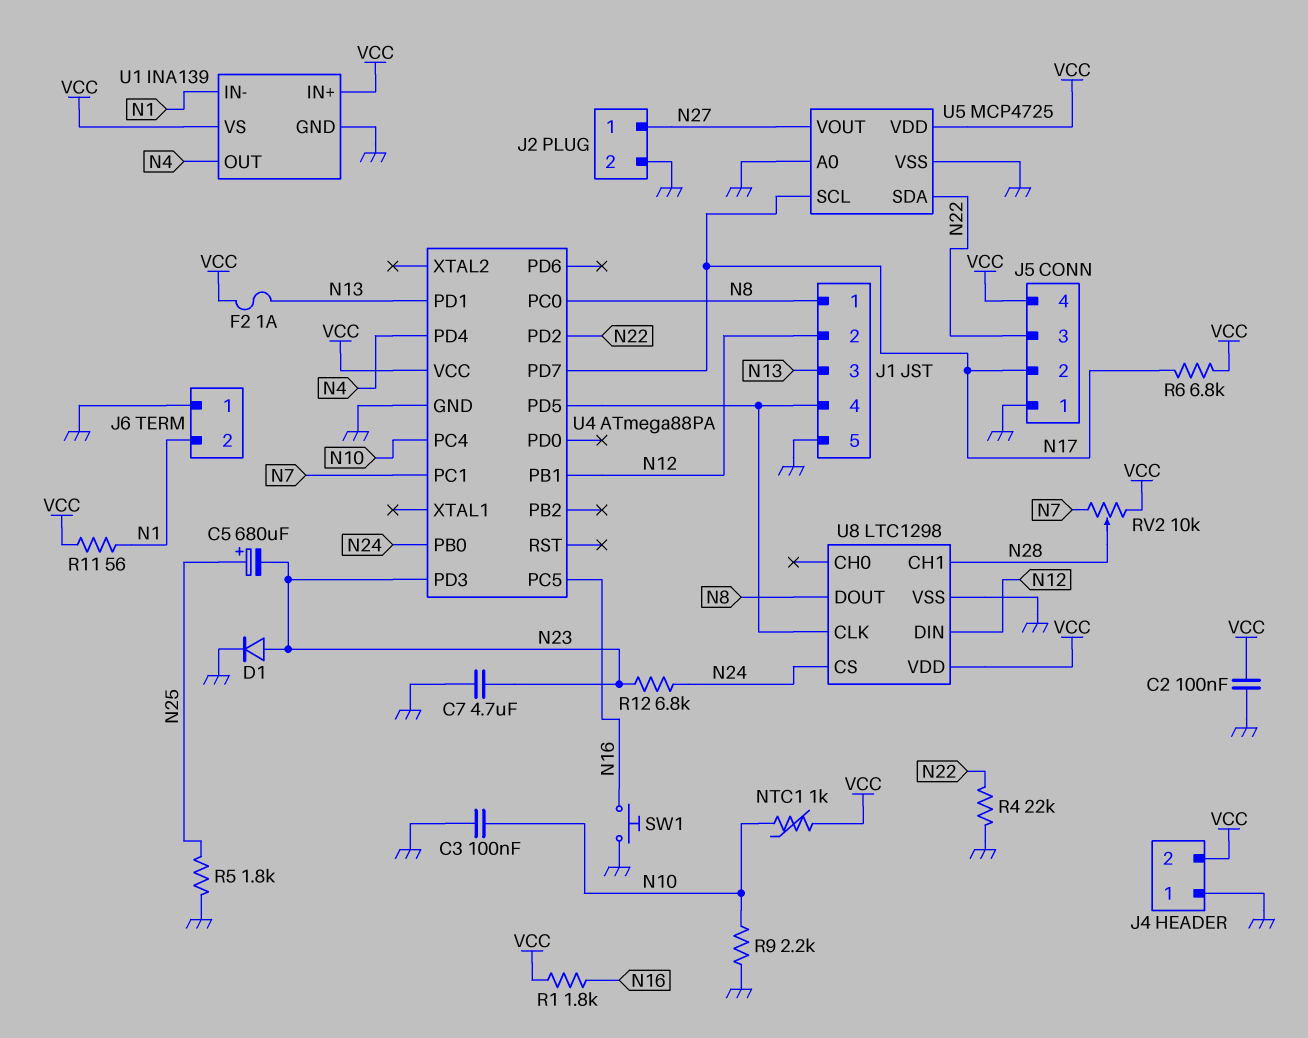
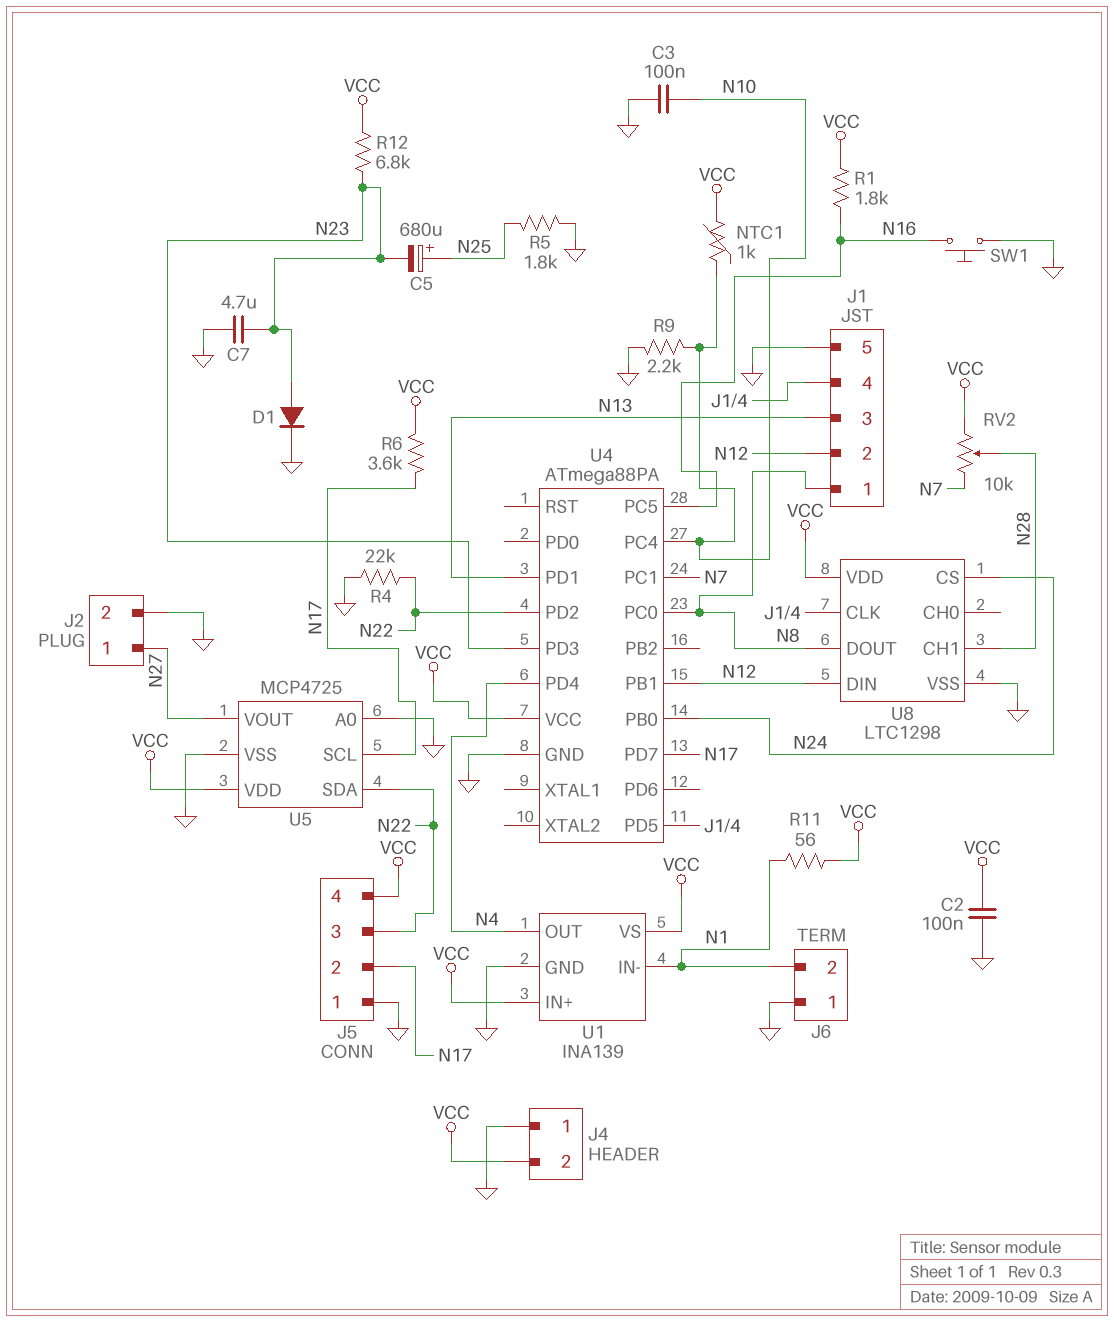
F2: 1A (N13, VCC) -> none
R6: 6.8k (N17, VCC) -> 3.6k (N17, VCC)
R12: 6.8k (N23, N24) -> 6.8k (N23, VCC)

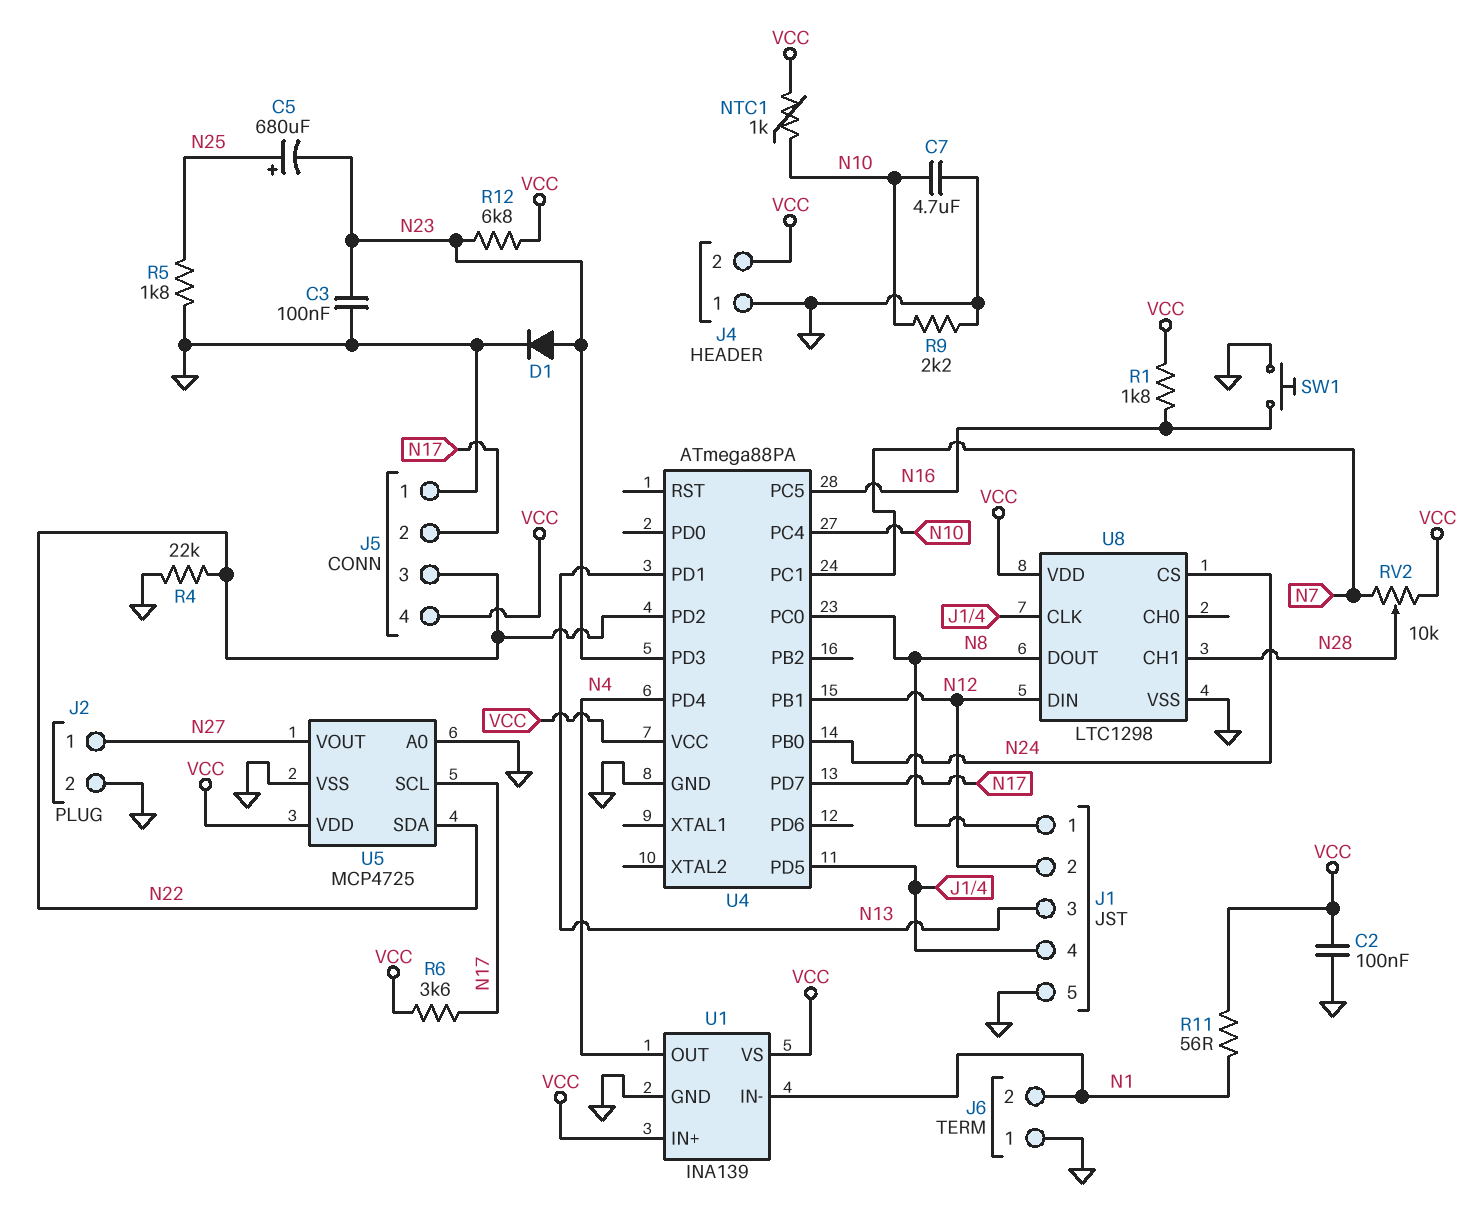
C3: 100nF (GND, N10) -> 100nF (GND, N23)
C7: 4.7uF (GND, N23) -> 4.7uF (GND, N10)

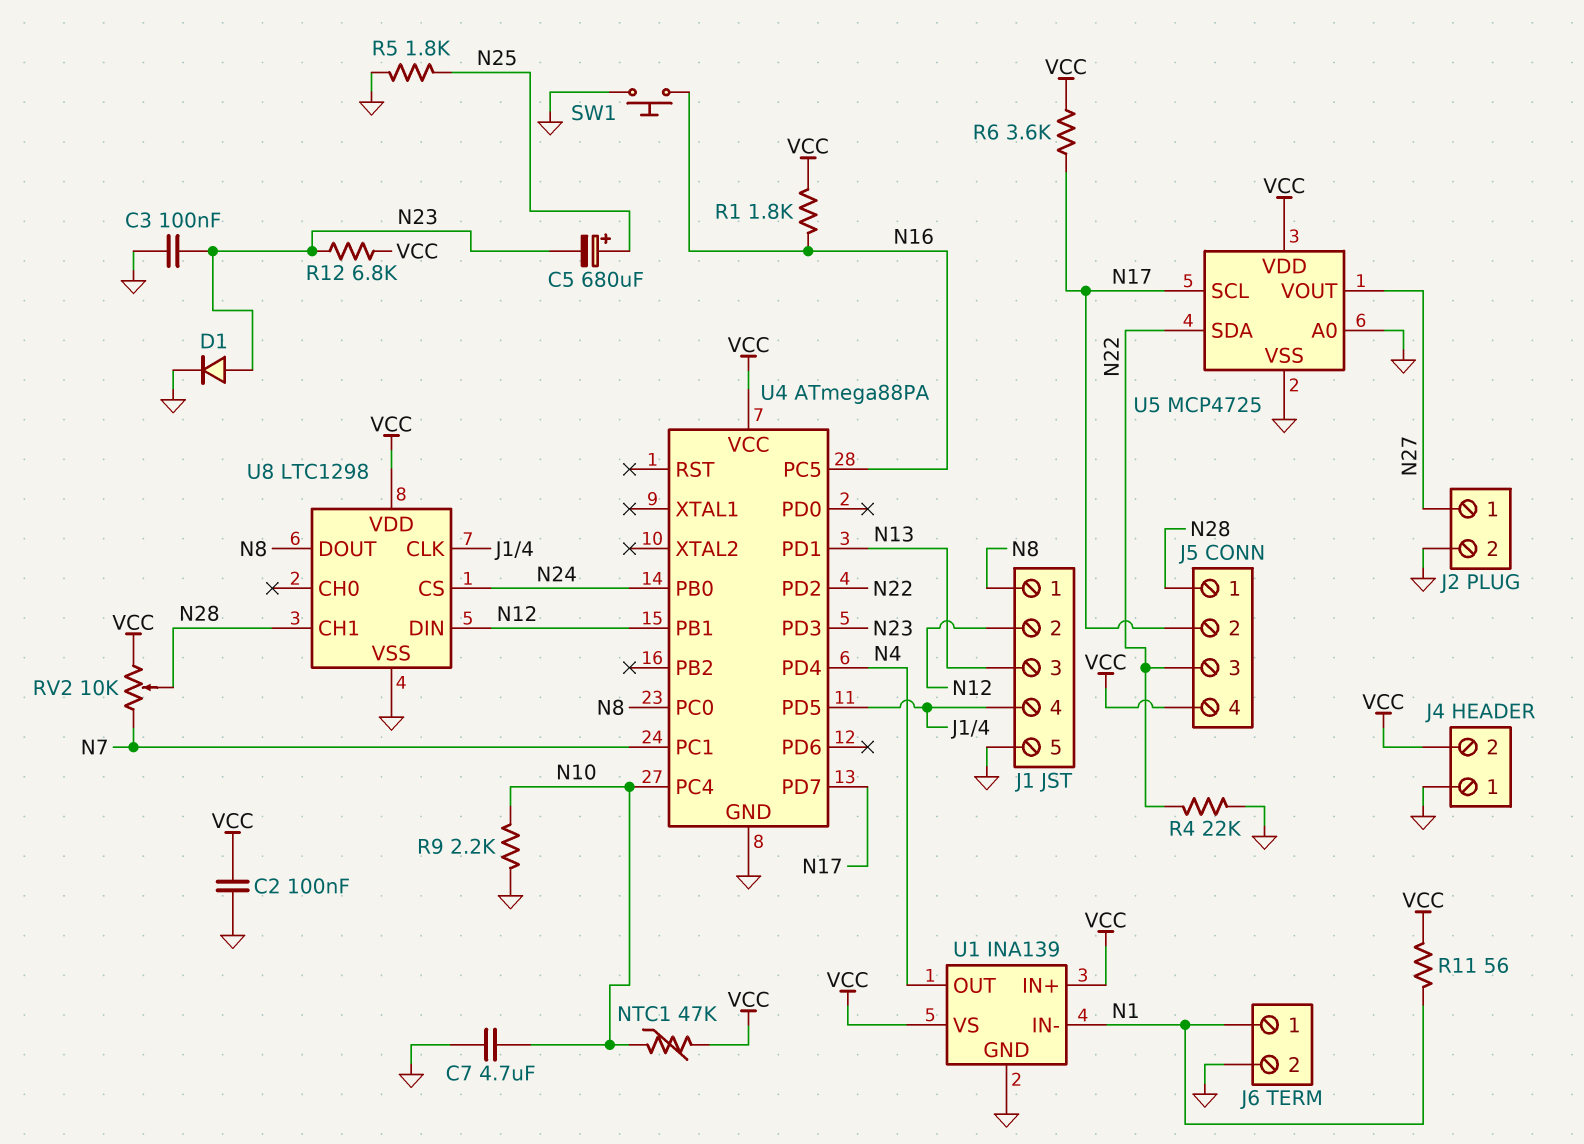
J5 pin 1: GND -> N28
J6 pin 1: GND -> N1
J6 pin 2: N1 -> GND
NTC1: 1k (N10, VCC) -> 47k (N10, VCC)

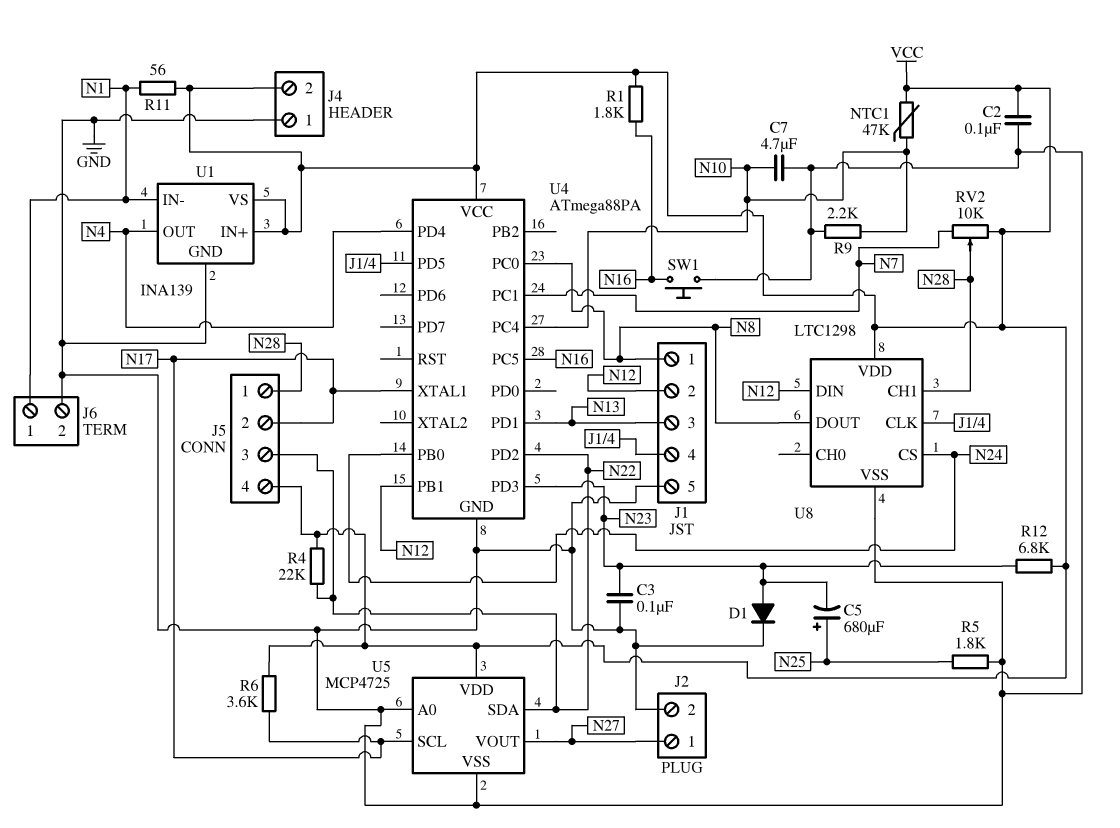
R4: 22k (GND, N22) -> 22k (N22, VCC)
U4 pin PD7: N17 -> none
U4 pin XTAL1: none -> N17

